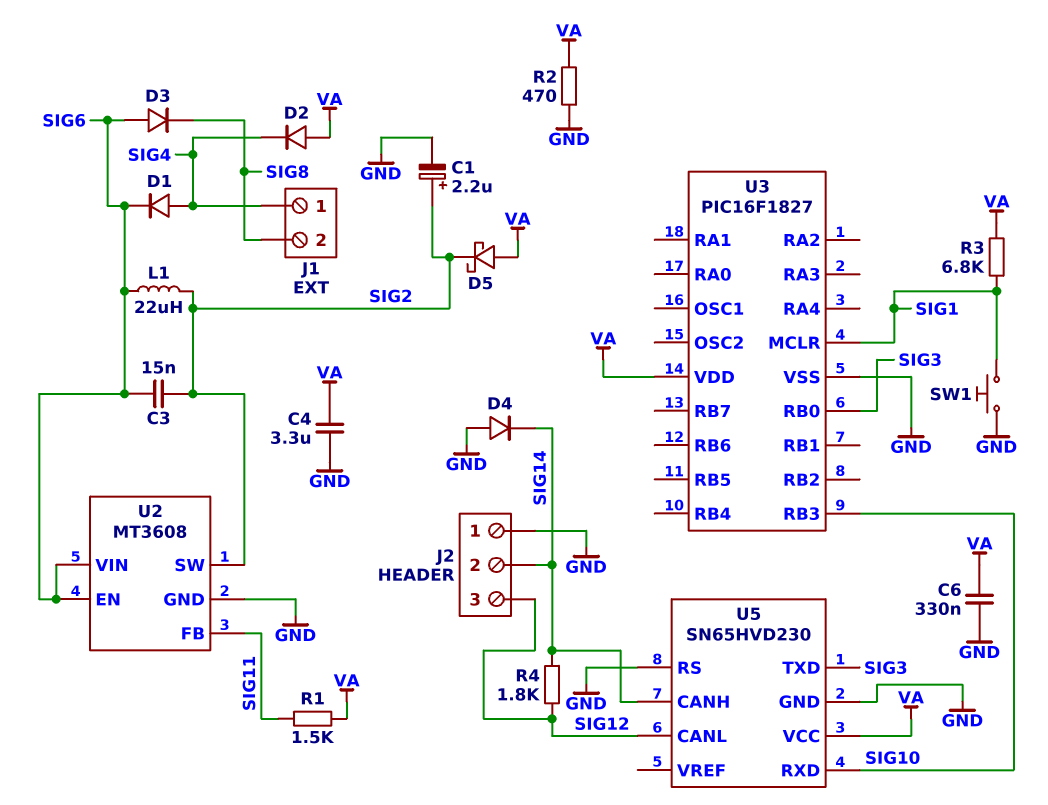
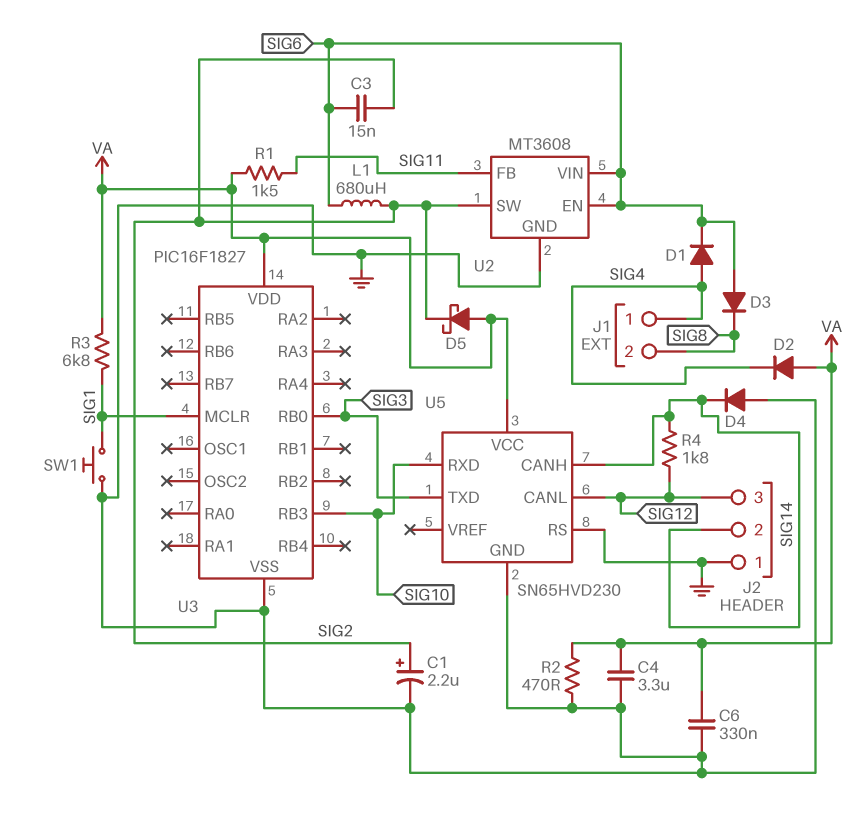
L1: 22uH (SIG2, SIG6) -> 680uH (SIG2, SIG6)

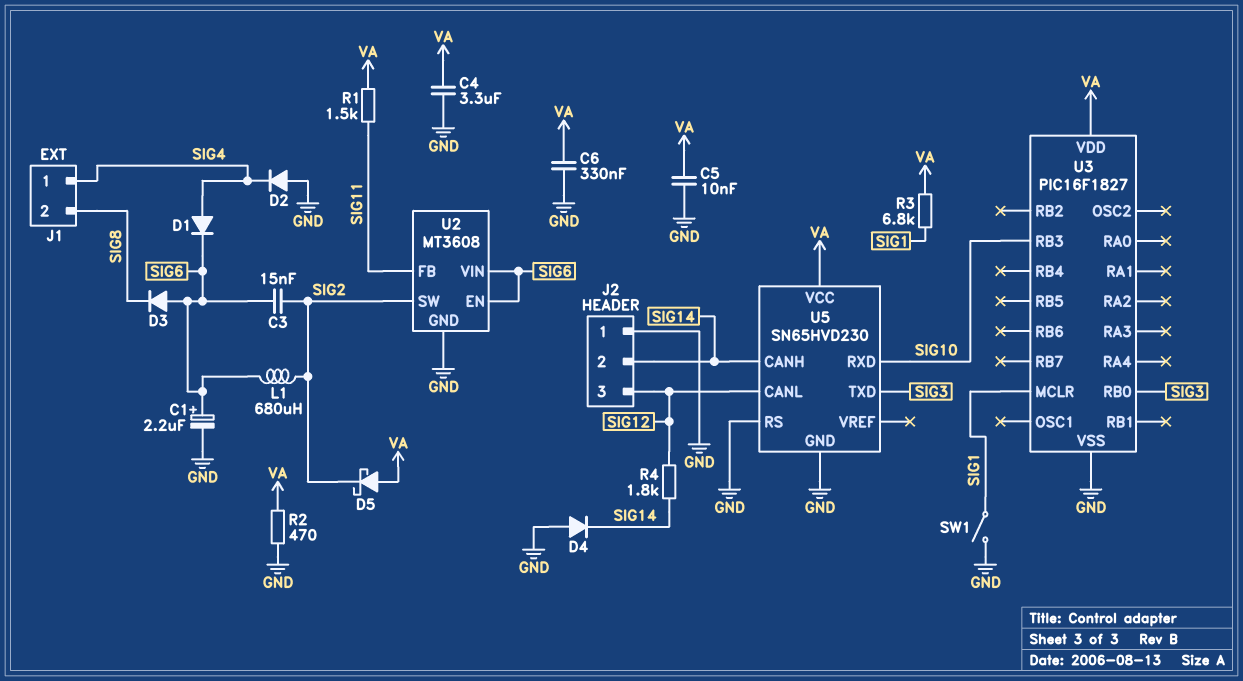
C1: 2.2uF (plus SIG2, minus GND) -> 2.2uF (plus SIG6, minus GND)
C5: none -> 10nF (GND, VA)
D2: diode (A VA, K SIG4) -> diode (A GND, K SIG4)
SW1: button (GND, SIG1) -> switch (GND, SIG1)

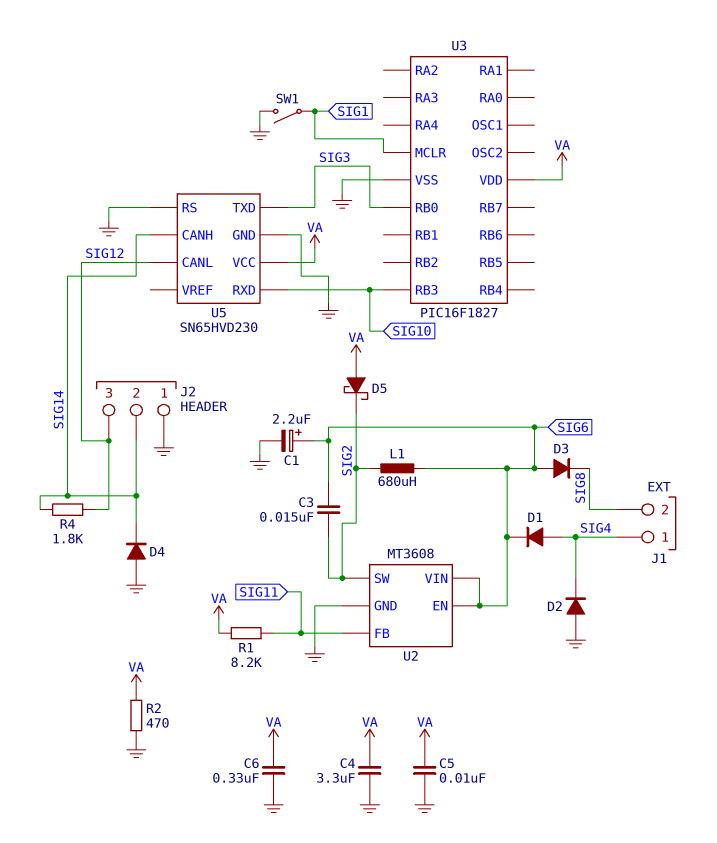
R1: 1.5k (SIG11, VA) -> 8.2k (SIG11, VA)
R3: 6.8k (SIG1, VA) -> none

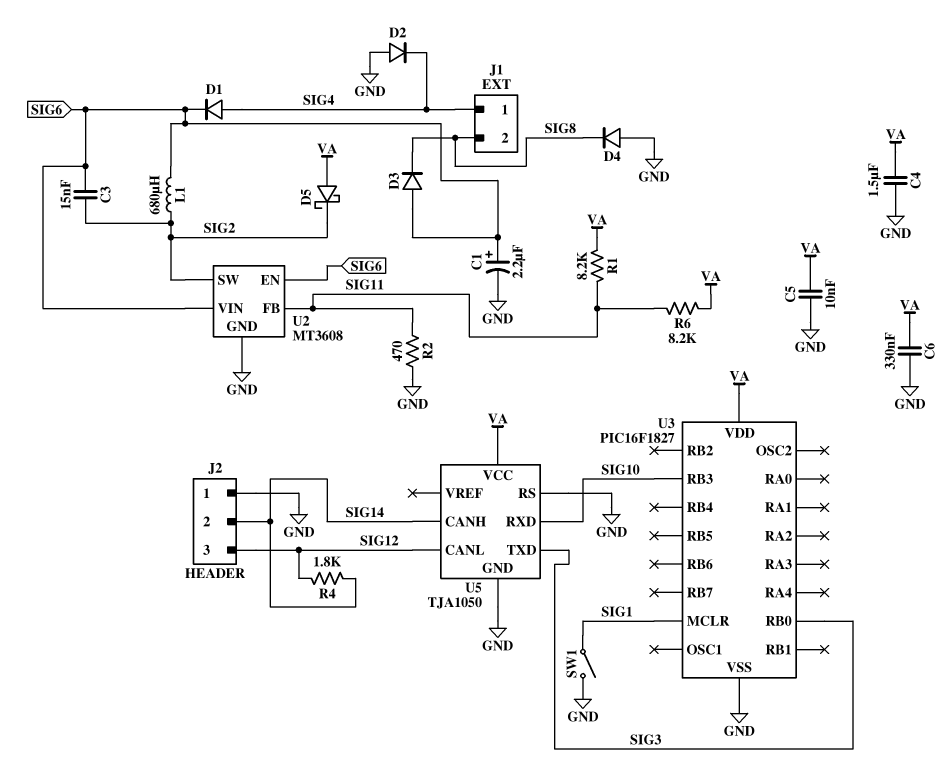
C4: 3.3uF (GND, VA) -> 1.5uF (GND, VA)
D4: diode (A GND, K SIG14) -> diode (A GND, K SIG8)
R2: 470 (GND, VA) -> 470 (GND, SIG11)
R6: none -> 8.2k (SIG11, VA)
U5: SN65HVD230 -> TJA1050

